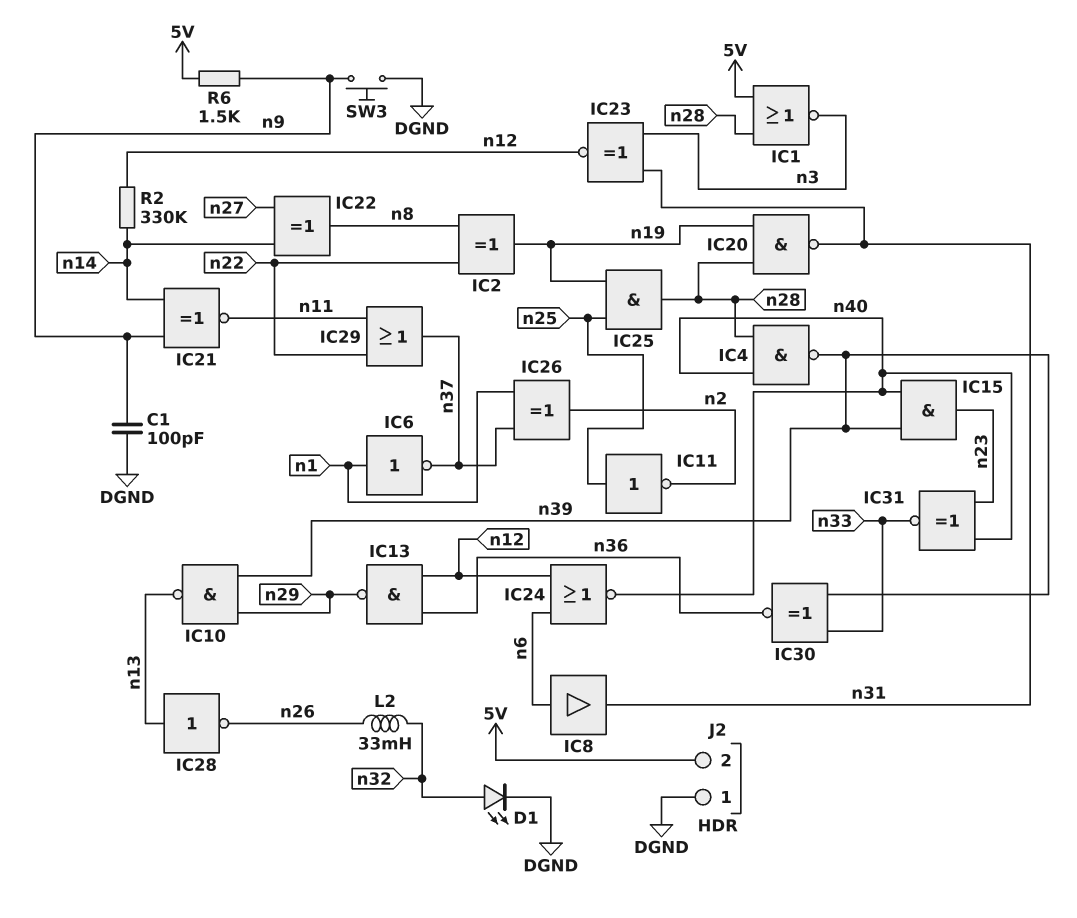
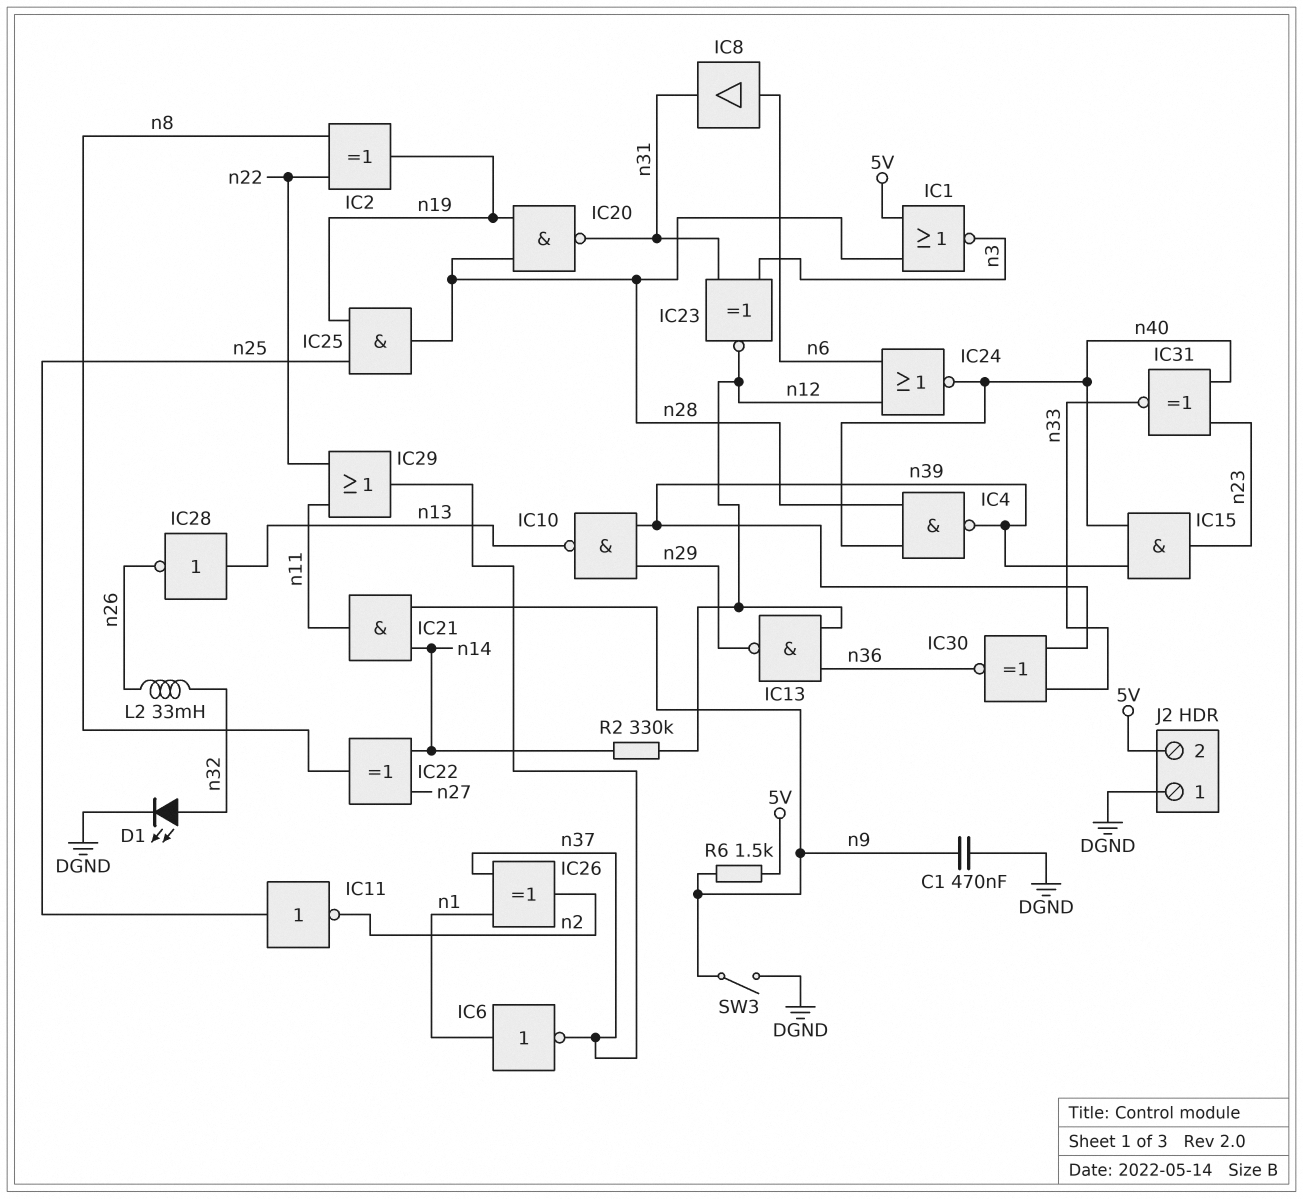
C1: 100pF (DGND, n9) -> 470nF (DGND, n9)
IC21: XNOR (in n9, in n14, out n11) -> AND (in n9, in n14, out n11)
SW3: button (DGND, n9) -> switch (DGND, n9)

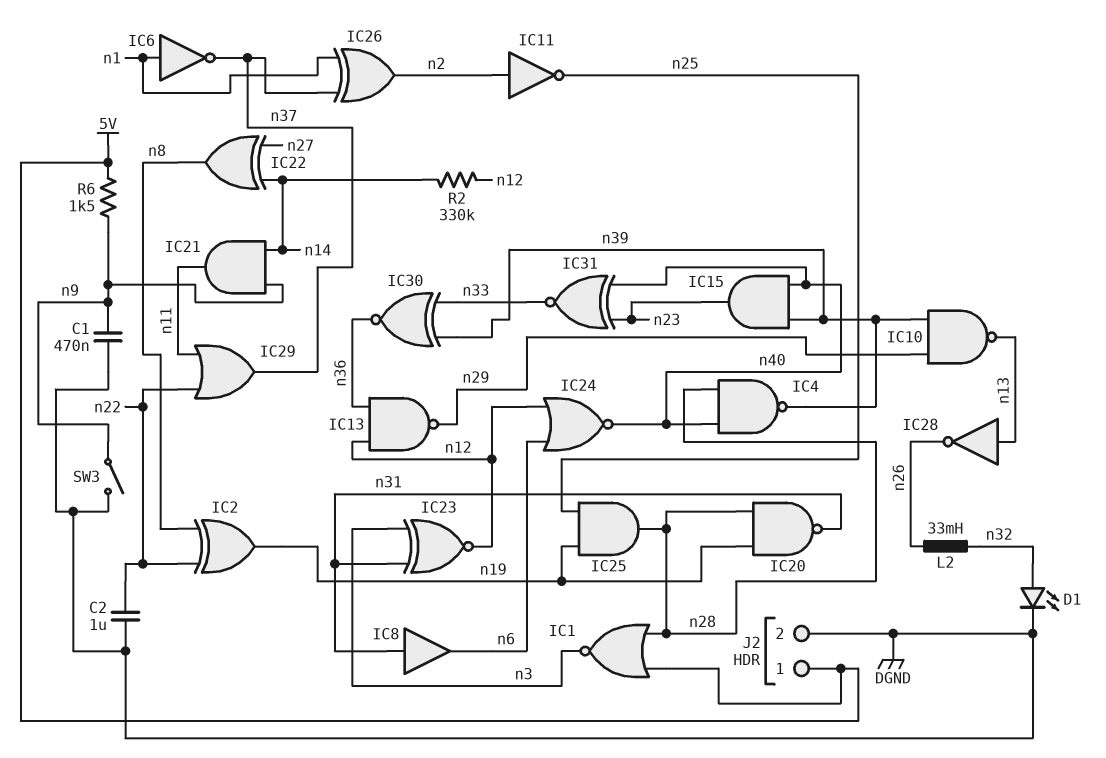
C2: none -> 1uF (DGND, n22)
IC8: buffer (in n6, out n31) -> buffer (in n31, out n6)
IC11: NOT (in n25, out n2) -> NOT (in n2, out n25)
J2 pin 1: DGND -> 5V
J2 pin 2: 5V -> DGND

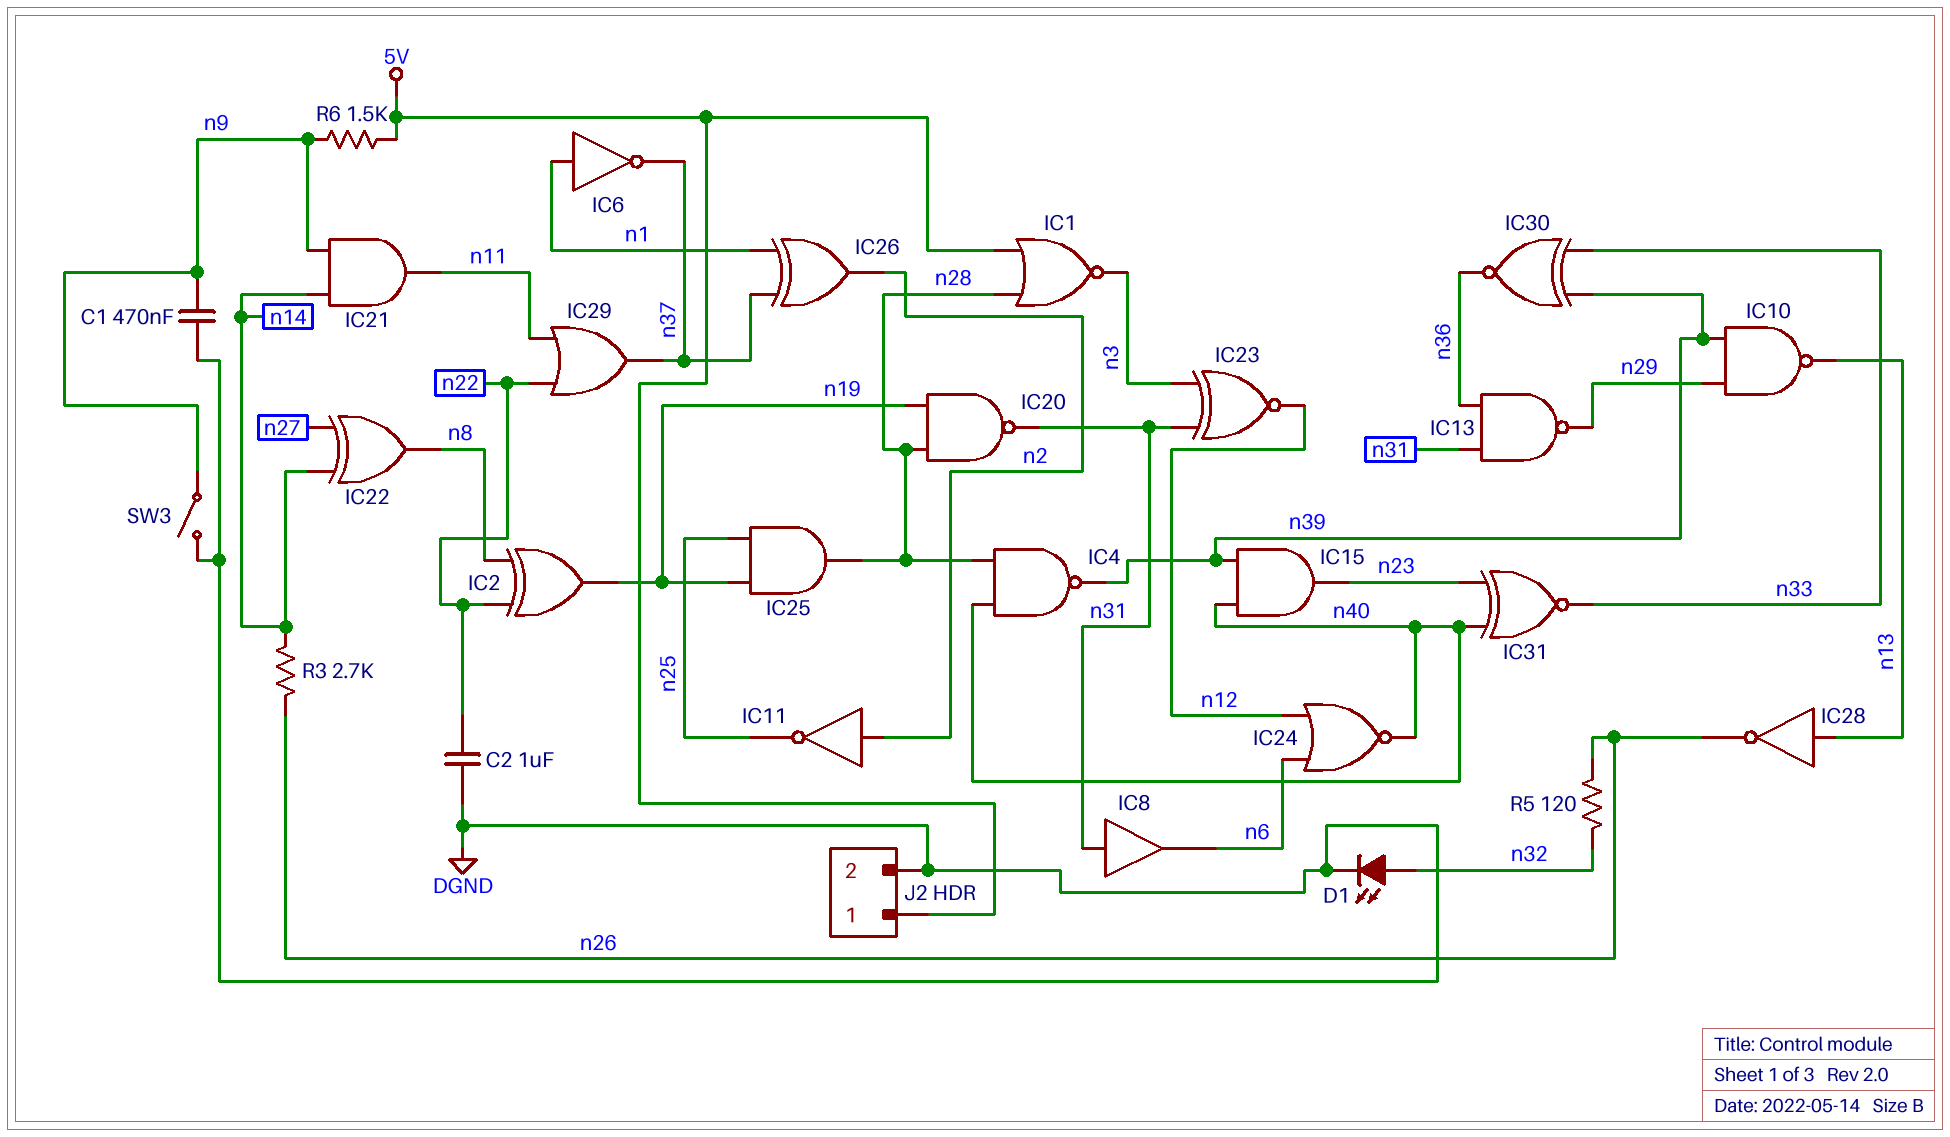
IC13: NAND (in n12, in n36, out n29) -> NAND (in n31, in n36, out n29)
L2: 33mH (n26, n32) -> none
R2: 330k (n12, n14) -> none
R3: none -> 2.7k (n14, n26)
R5: none -> 120 (n26, n32)

